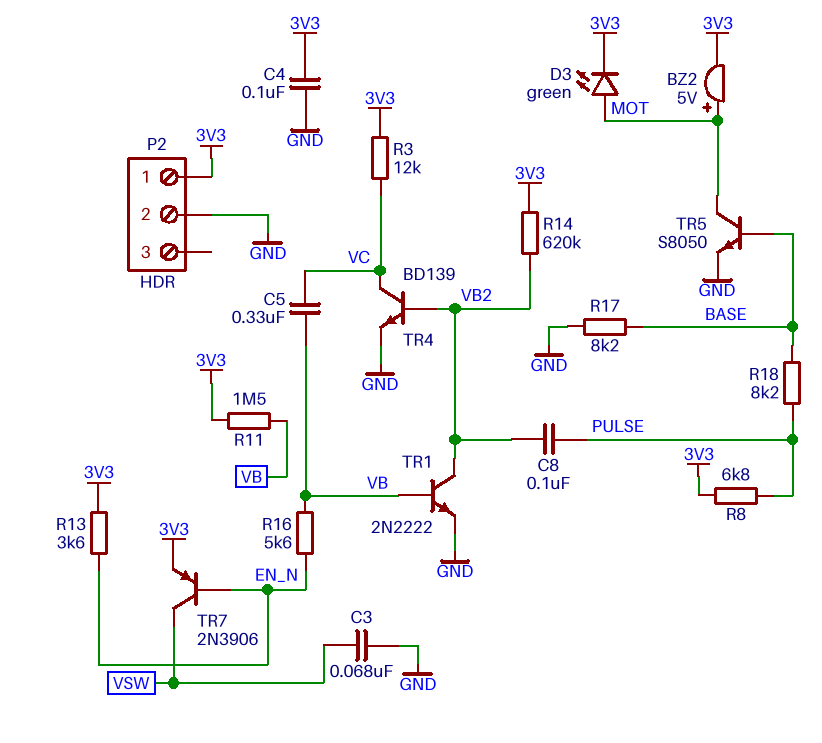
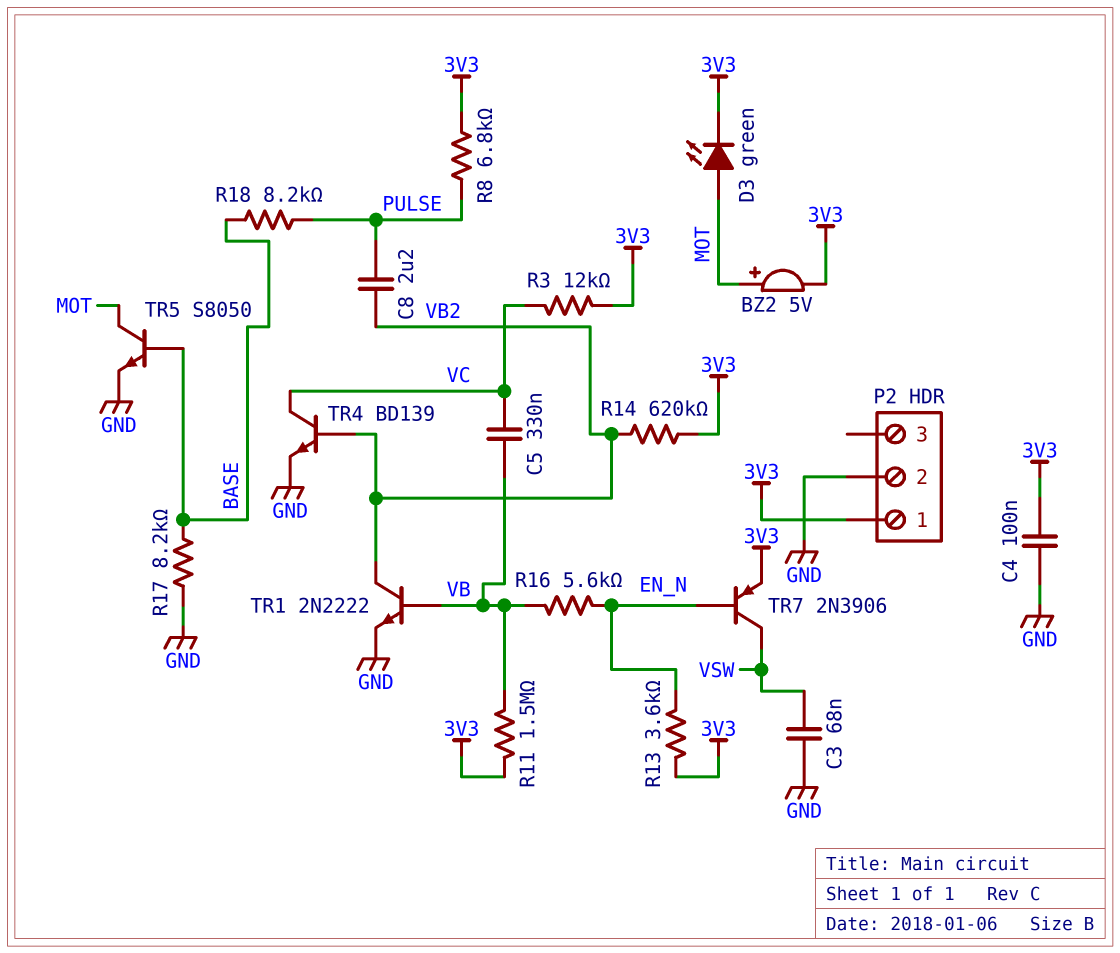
C8: 100nF (PULSE, VB2) -> 2.2uF (PULSE, VB2)

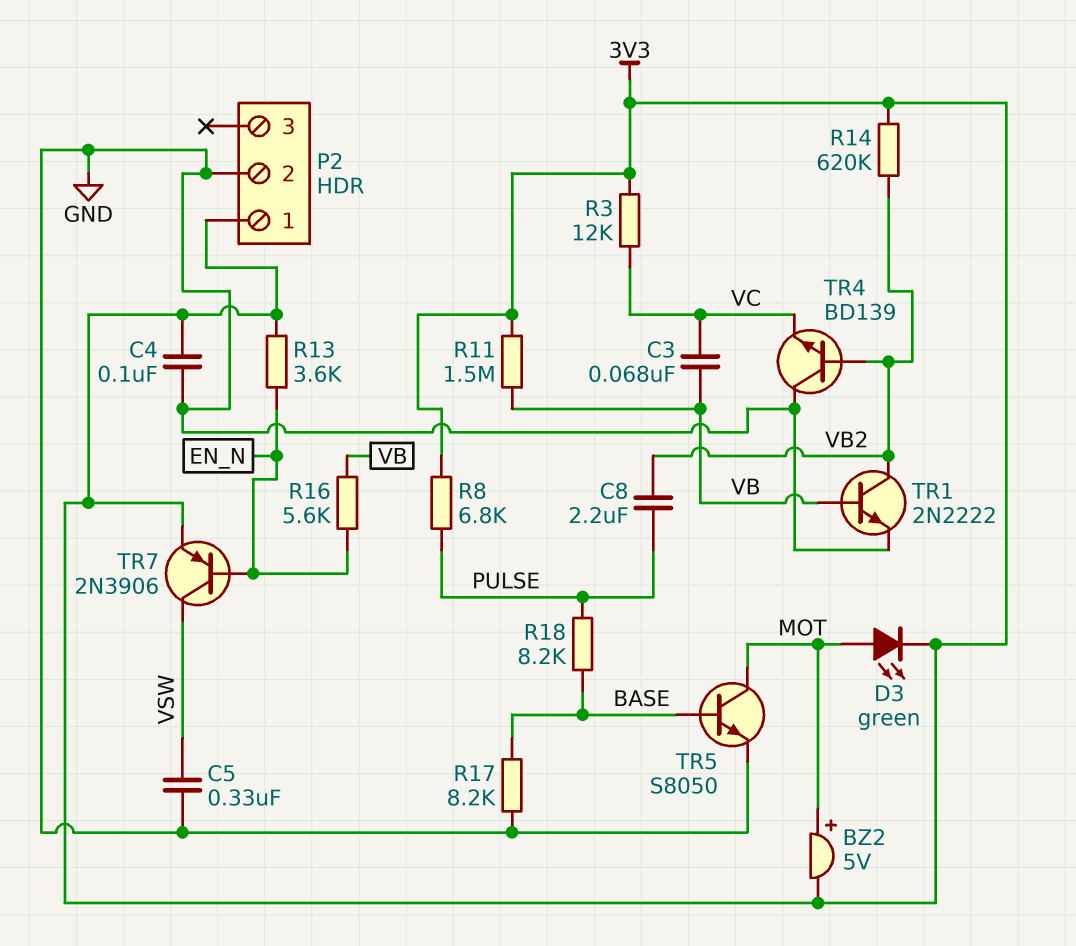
C3: 68nF (GND, VSW) -> 68nF (VB, VC)
C5: 330nF (VB, VC) -> 330nF (GND, VSW)
TR4: NPN BD139 (B VB2, C VC, E GND) -> NPN BD139 (B VB2, C GND, E VC)

